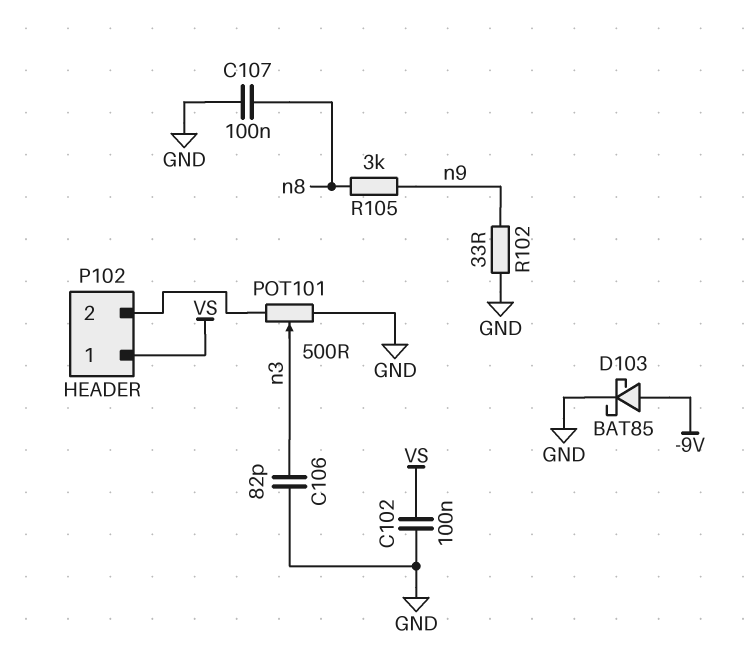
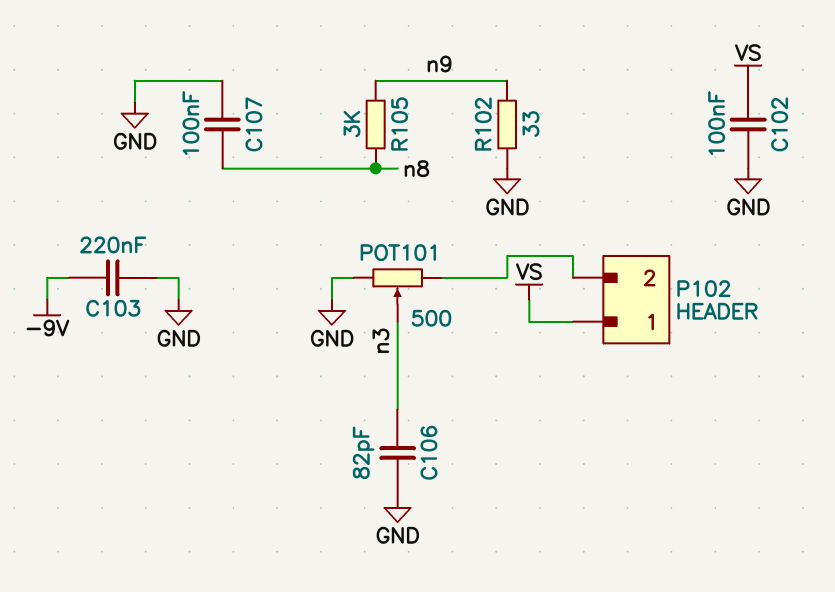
C103: none -> 220nF (-9V, GND)
D103: schottky BAT85 (A -9V, K GND) -> none

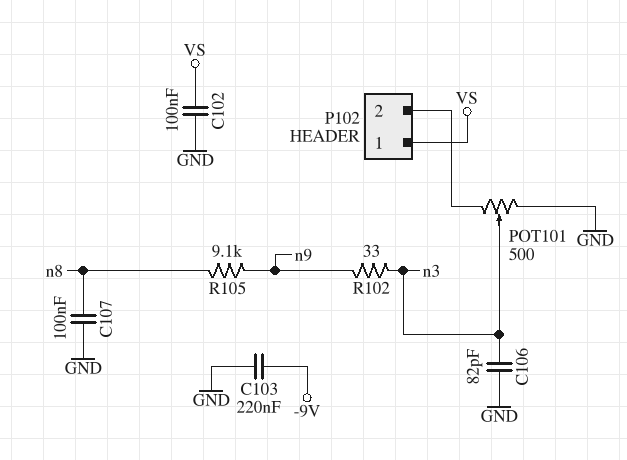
R102: 33 (GND, n9) -> 33 (n3, n9)
R105: 3k (n8, n9) -> 9.1k (n8, n9)

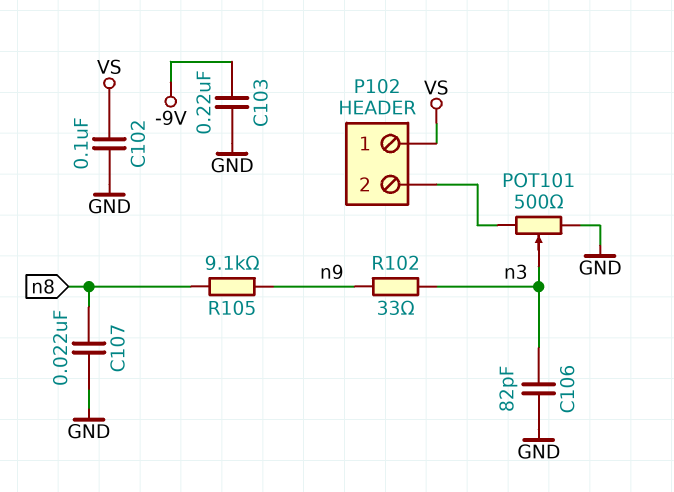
C107: 100nF (GND, n8) -> 22nF (GND, n8)

